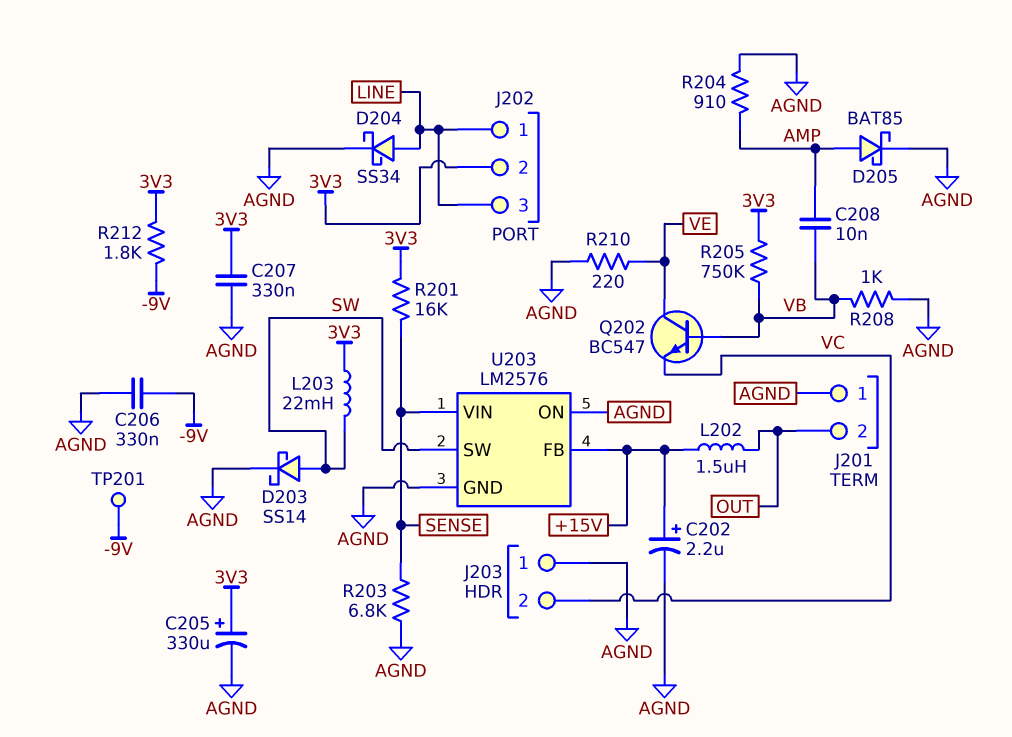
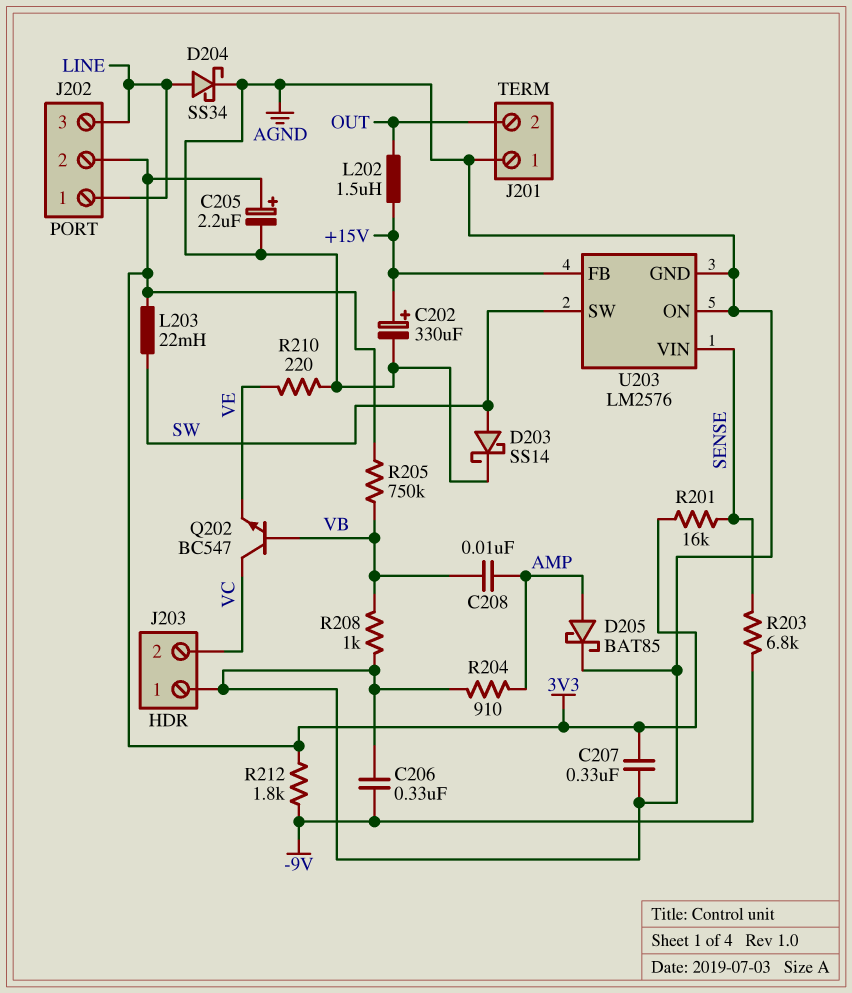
C202: 2.2uF (plus +15V, minus AGND) -> 330uF (plus +15V, minus AGND)
C205: 330uF (plus 3V3, minus AGND) -> 2.2uF (plus 3V3, minus AGND)
Q202: NPN BC547 (B VB, C VE, E VC) -> NPN BC547 (B VB, C VC, E VE)
R203: 6.8k (AGND, SENSE) -> 6.8k (-9V, SENSE)
TP201: test point (-9V) -> none

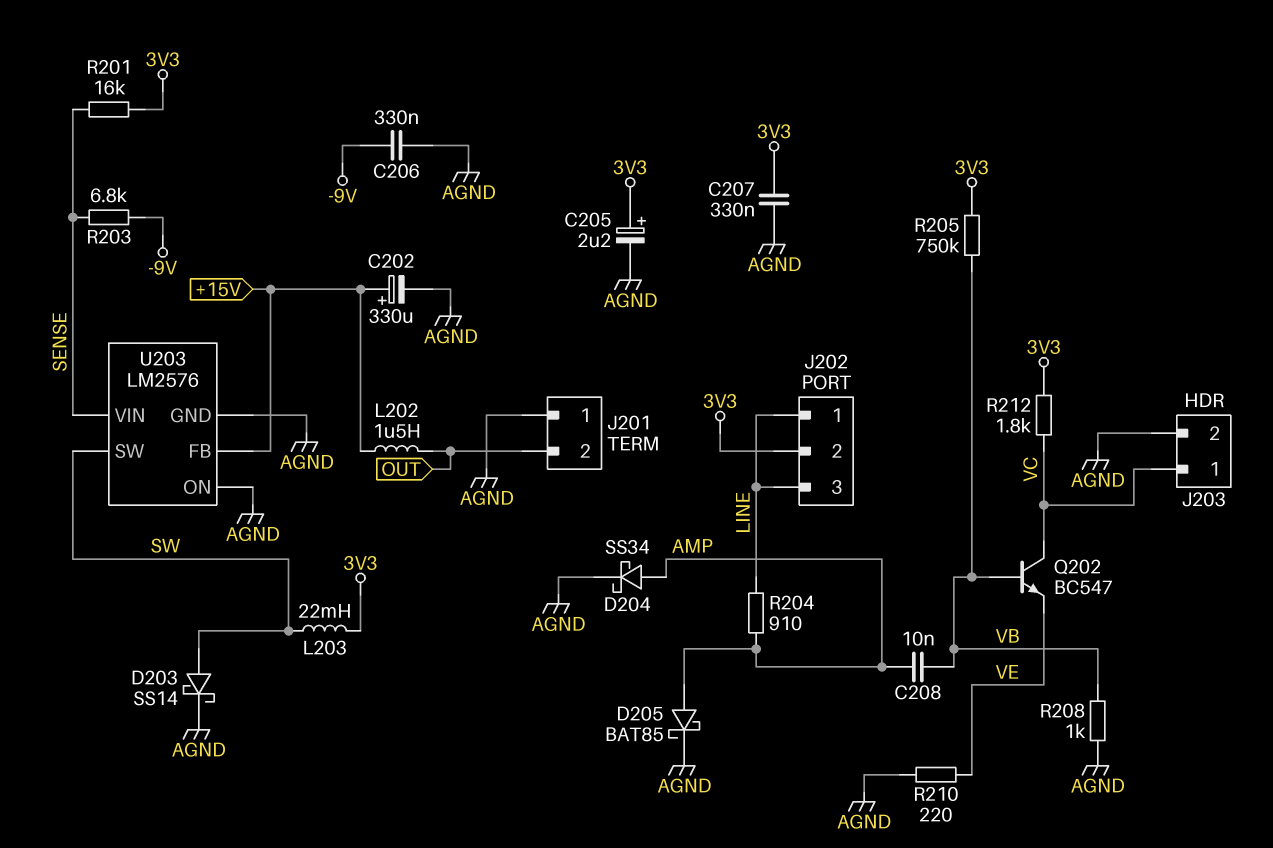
D204: schottky SS34 (A LINE, K AGND) -> schottky SS34 (A AMP, K AGND)
J203 pin 1: AGND -> VC
J203 pin 2: VC -> AGND
R204: 910 (AGND, AMP) -> 910 (AMP, LINE)
R212: 1.8k (-9V, 3V3) -> 1.8k (3V3, VC)

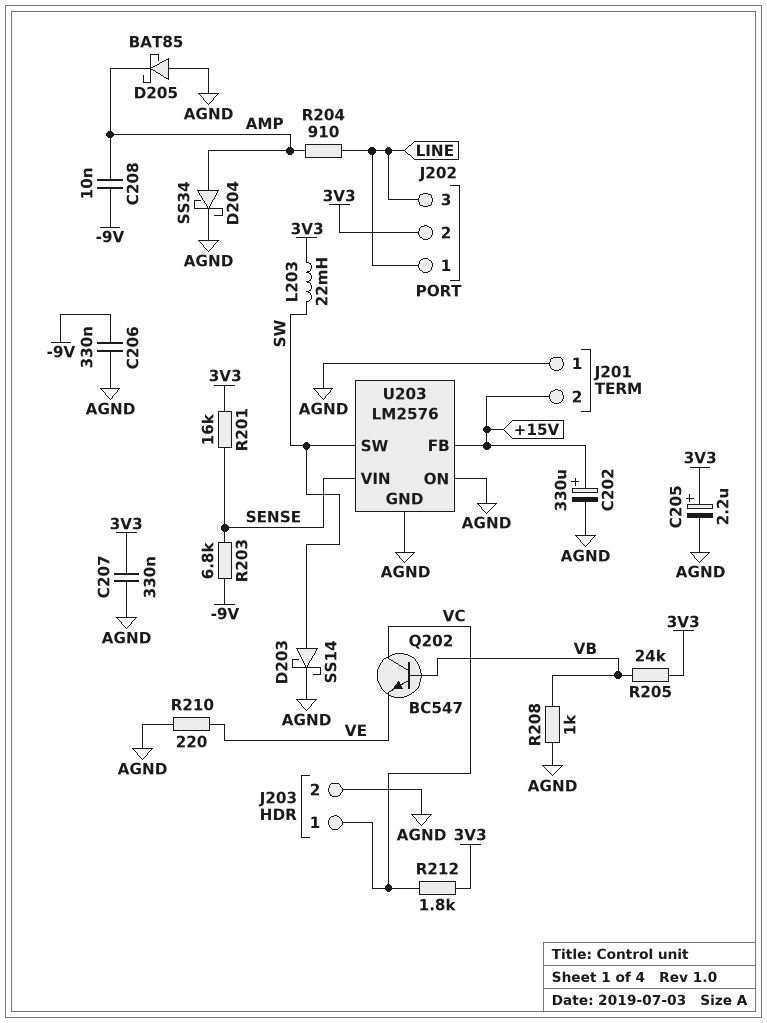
C208: 10nF (AMP, VB) -> 10nF (-9V, AMP)
D205: schottky BAT85 (A AMP, K AGND) -> schottky BAT85 (A AGND, K AMP)
J201 pin 2: OUT -> +15V
L202: 1.5uH (+15V, OUT) -> none
R205: 750k (3V3, VB) -> 24k (3V3, VB)

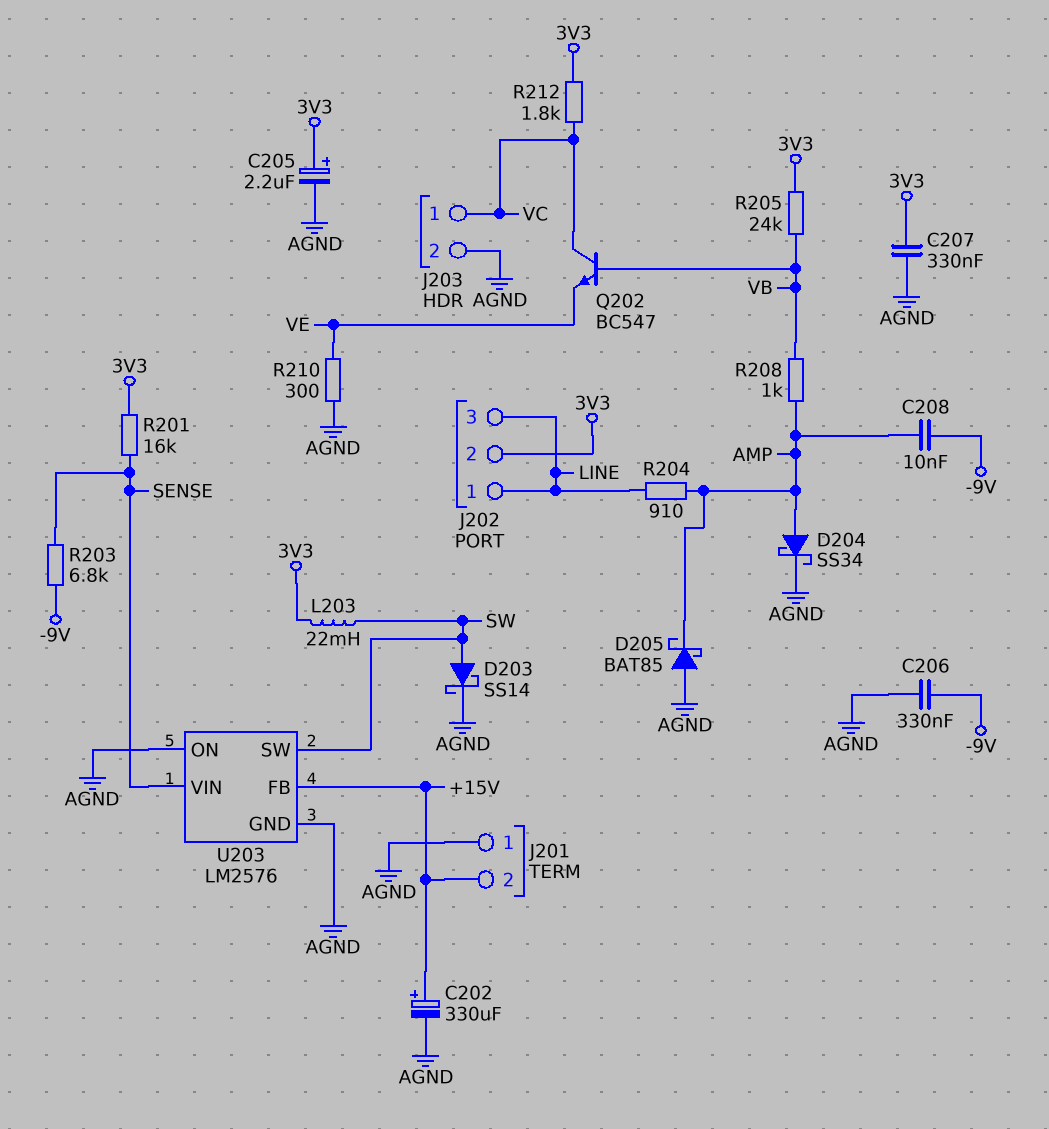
R208: 1k (AGND, VB) -> 1k (AMP, VB)
R210: 220 (AGND, VE) -> 300 (AGND, VE)

